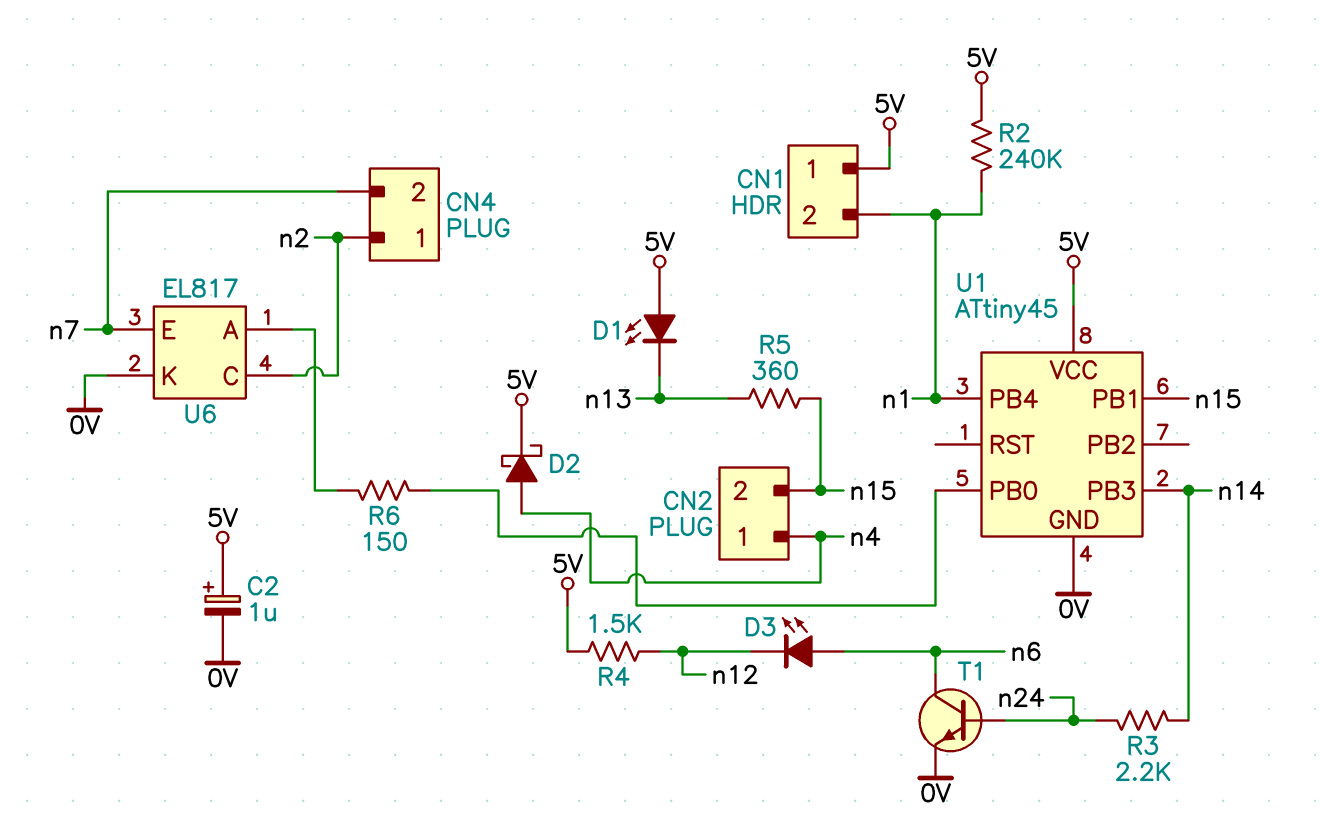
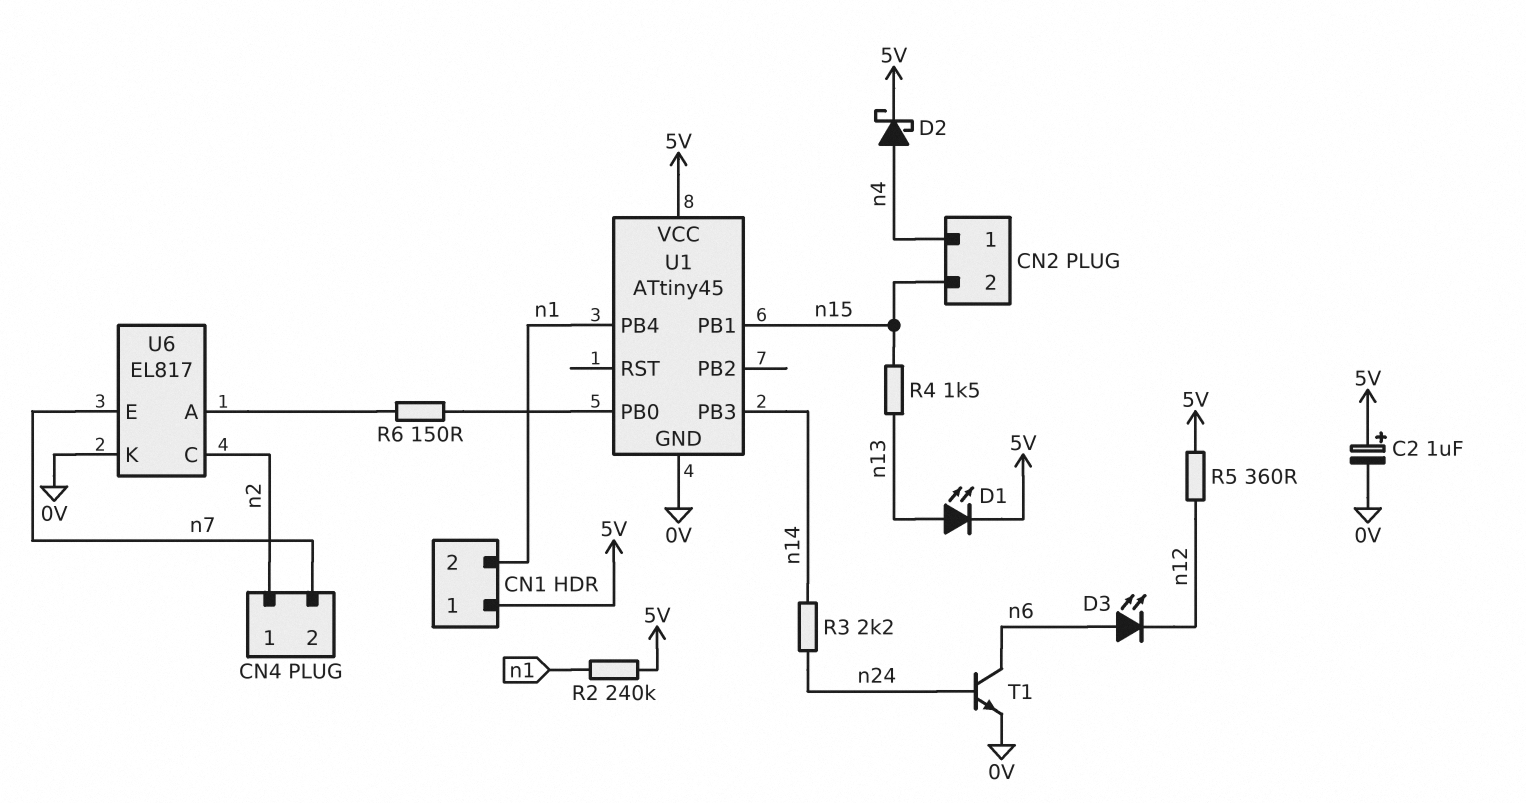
D1: LED (A 5V, K n13) -> LED (A n13, K 5V)
R4: 1.5k (5V, n12) -> 1.5k (n13, n15)
R5: 360 (n13, n15) -> 360 (5V, n12)

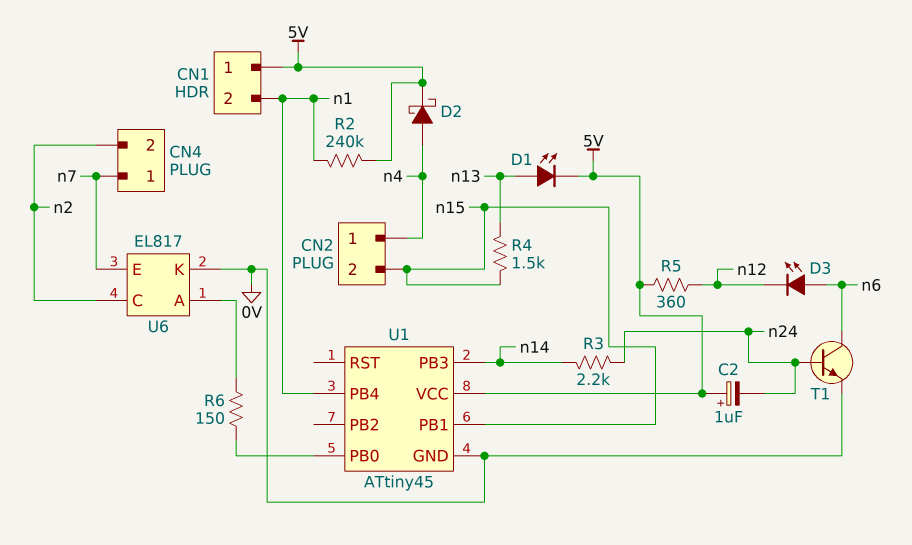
C2: 1uF (plus 5V, minus 0V) -> 1uF (plus 5V, minus n24)
CN4 pin 1: n2 -> n7
CN4 pin 2: n7 -> n2

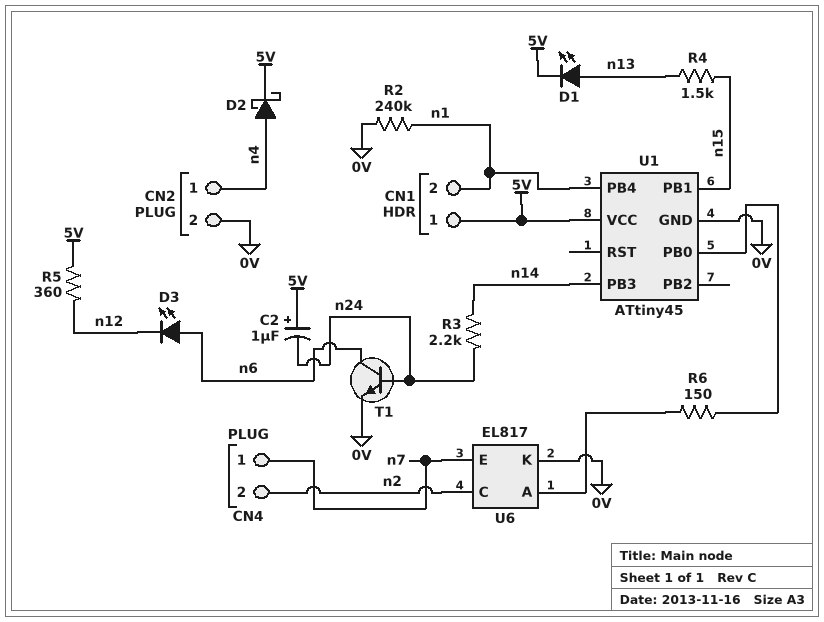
CN2 pin 2: n15 -> 0V
R2: 240k (5V, n1) -> 240k (0V, n1)

